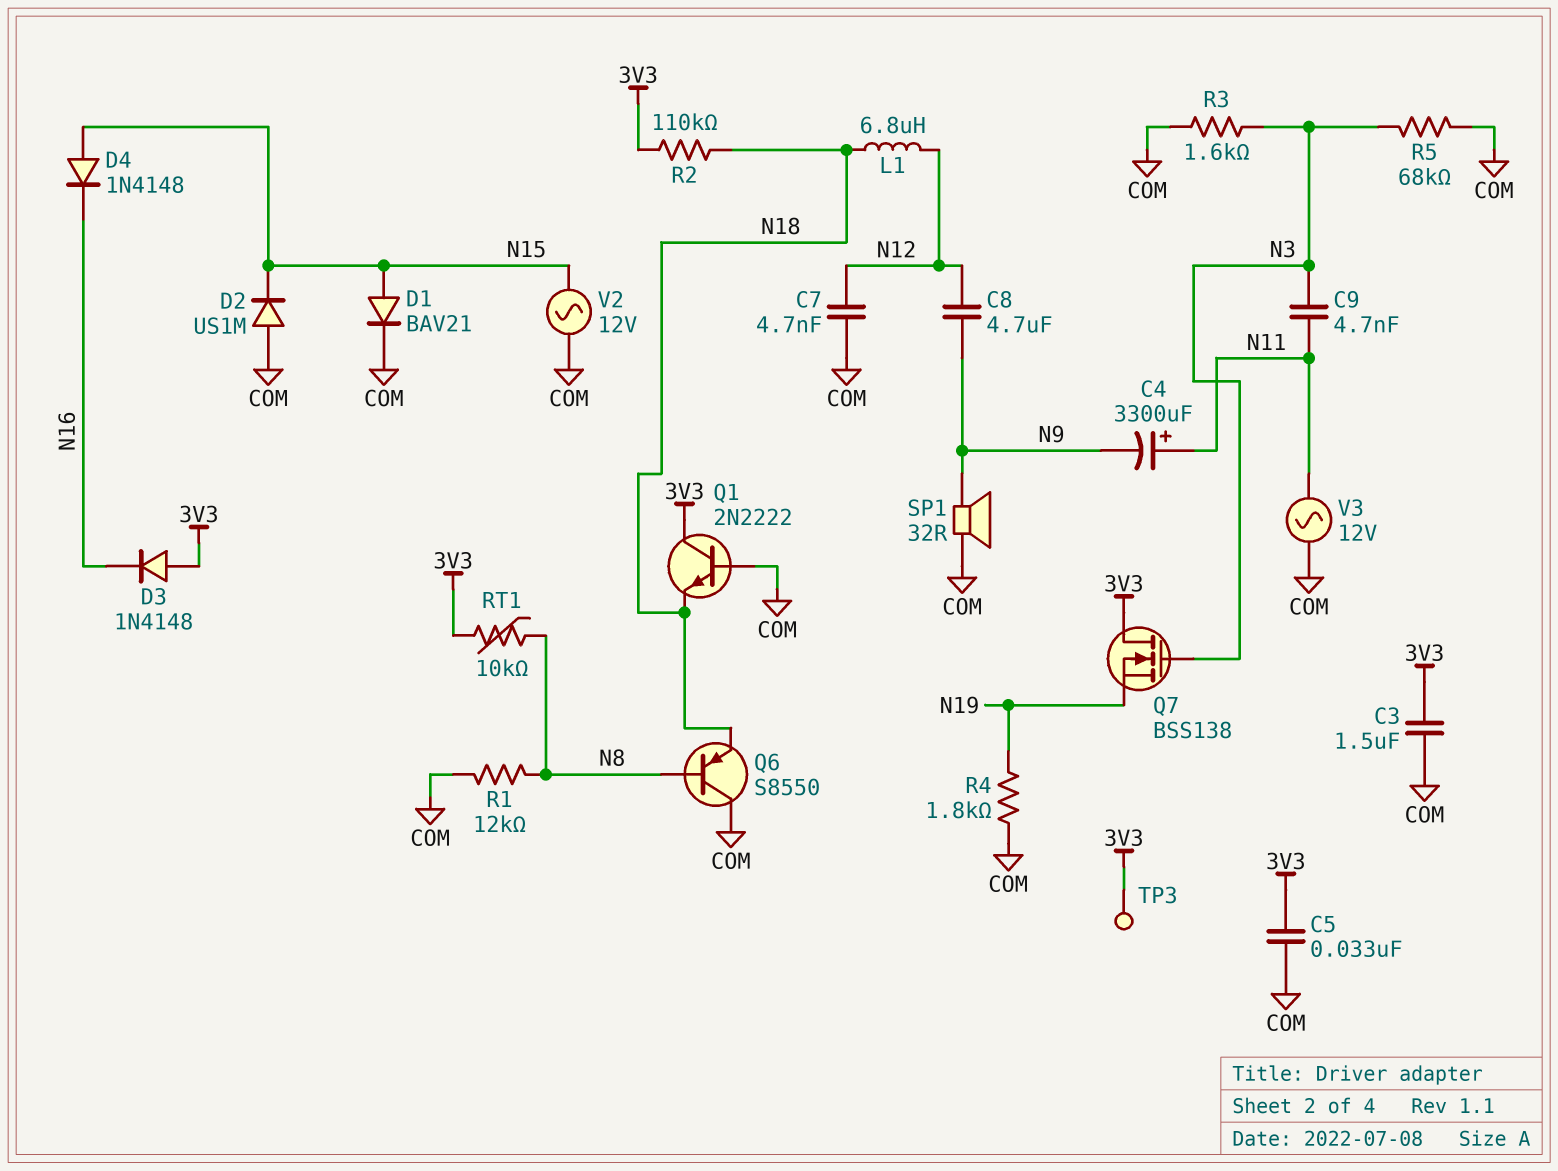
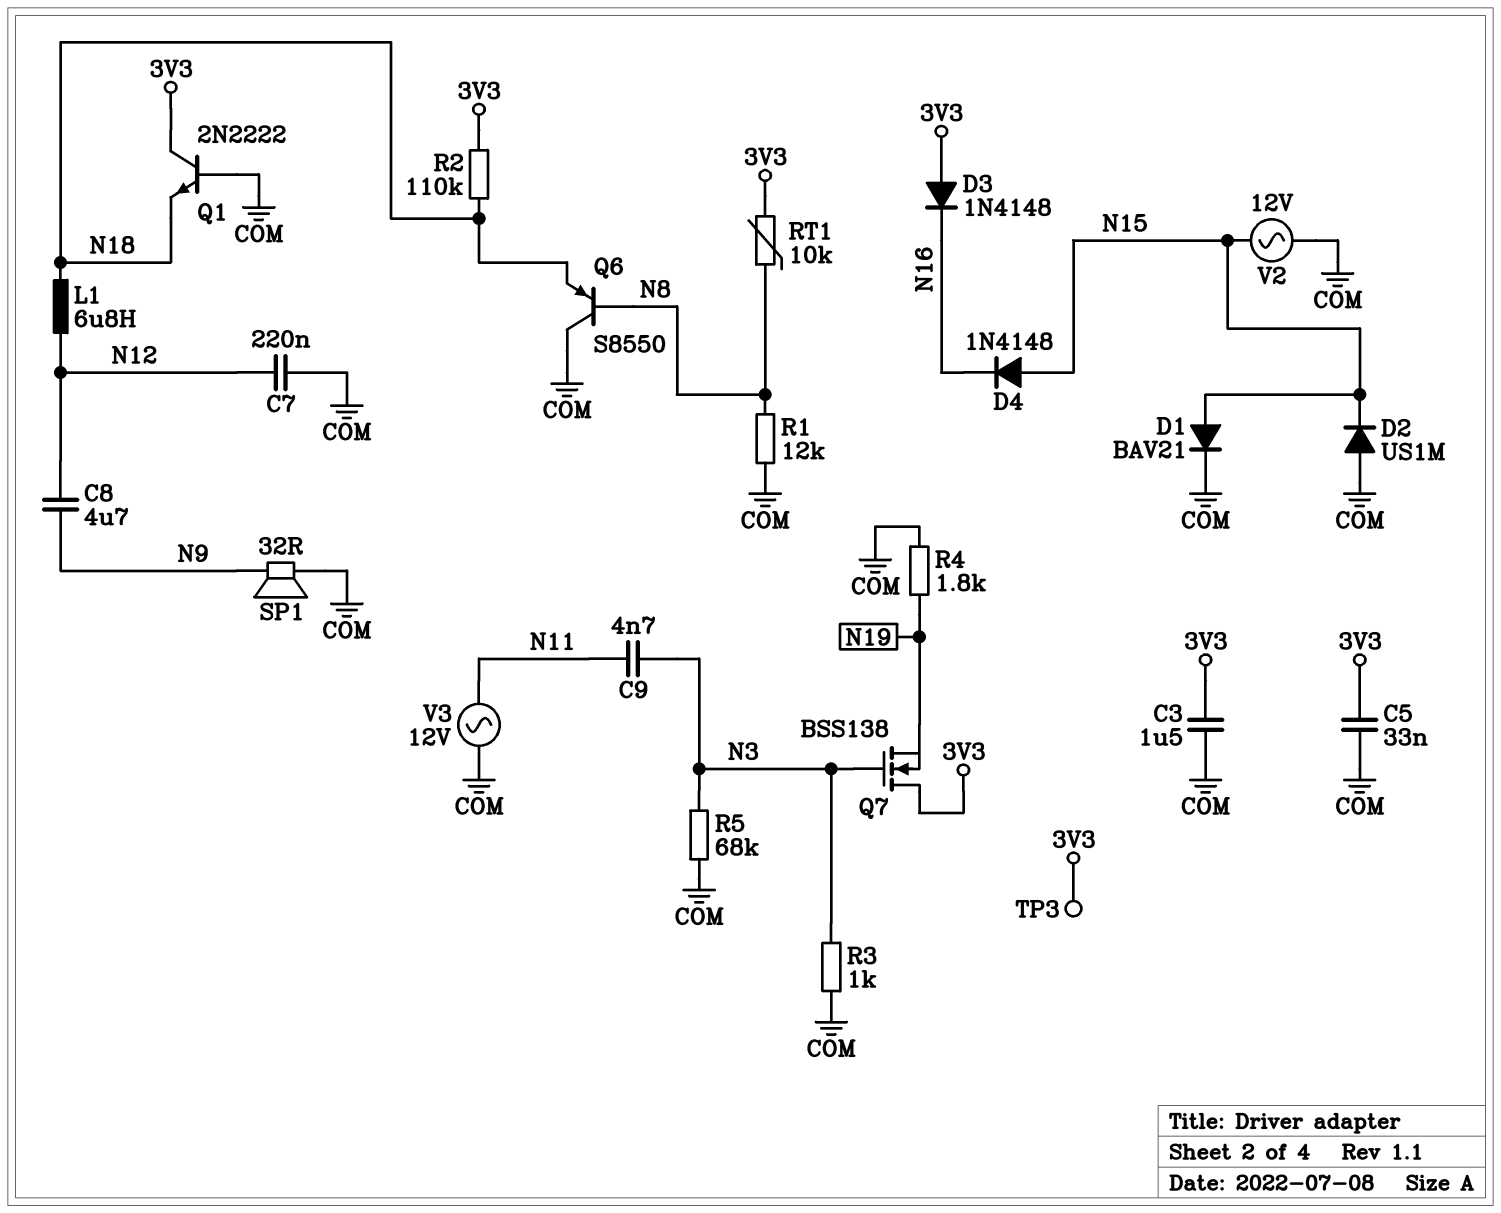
C4: 3300uF (plus N11, minus N9) -> none
C7: 4.7nF (COM, N12) -> 220nF (COM, N12)
R3: 1.6k (COM, N3) -> 1k (COM, N3)

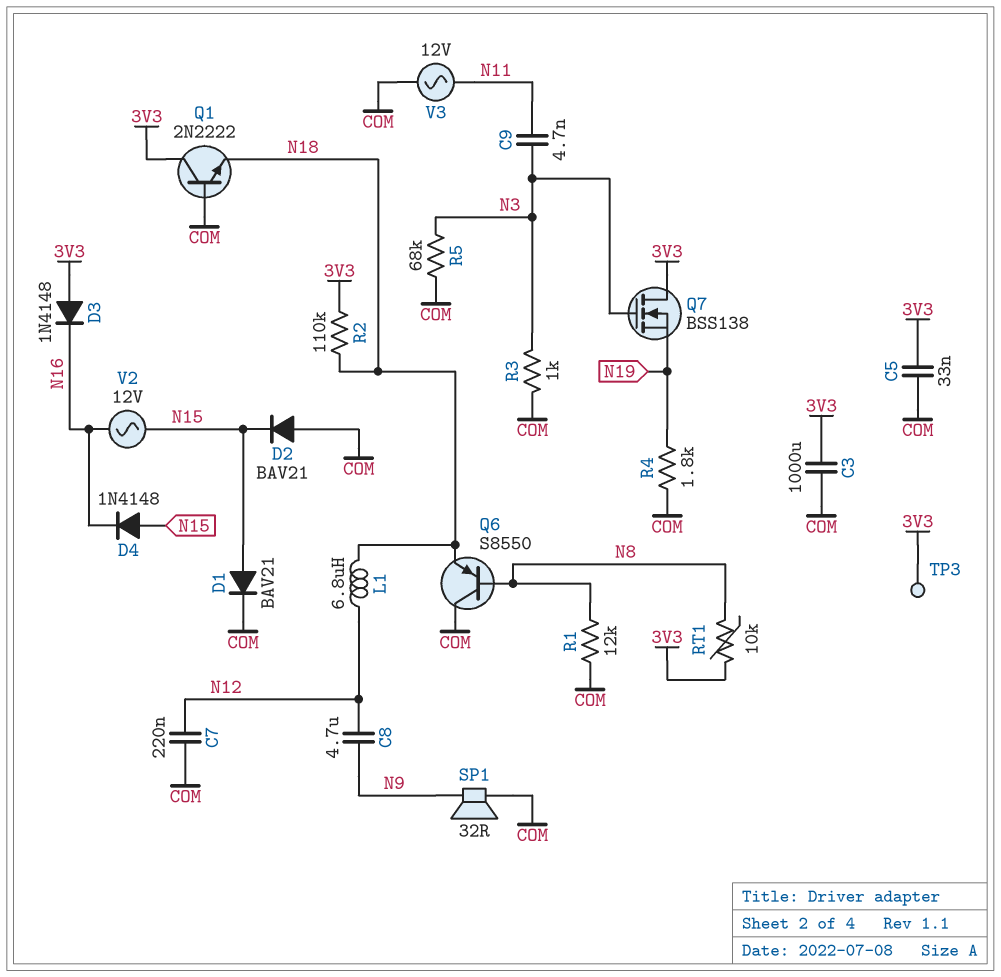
C3: 1.5uF (3V3, COM) -> 1000uF (3V3, COM)
D2: diode US1M (A COM, K N15) -> diode BAV21 (A COM, K N15)
V2: AC 12V (COM, N15) -> AC 12V (N15, N16)

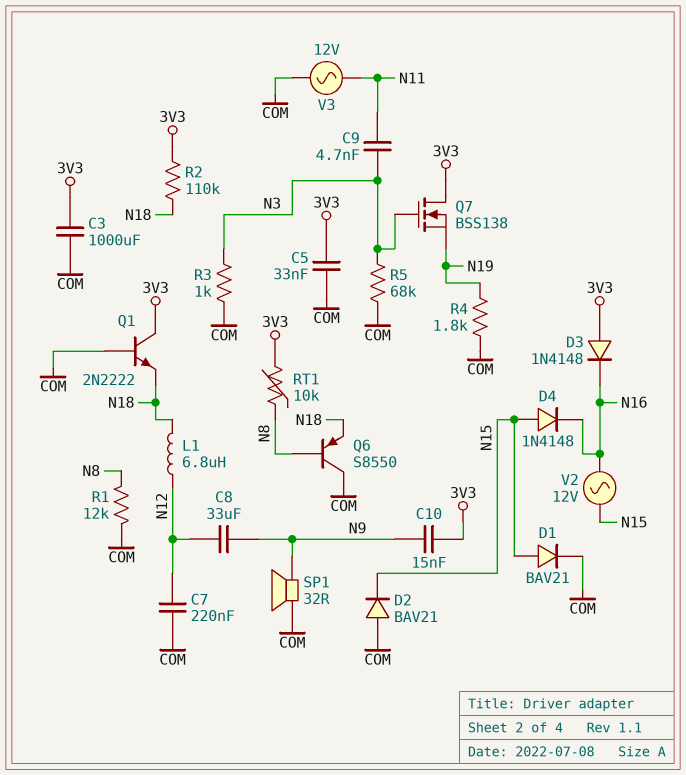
C8: 4.7uF (N9, N12) -> 33uF (N9, N12)
C10: none -> 15nF (3V3, N9)
TP3: test point (3V3) -> none

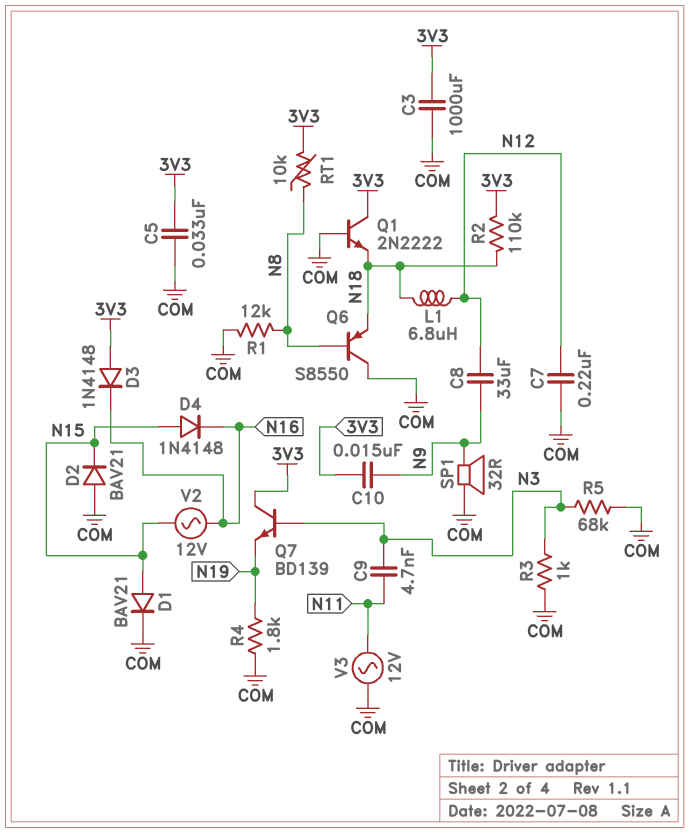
Q7: NMOS BSS138 (G N3, D 3V3, S N19) -> NPN BD139 (B N3, C 3V3, E N19)

